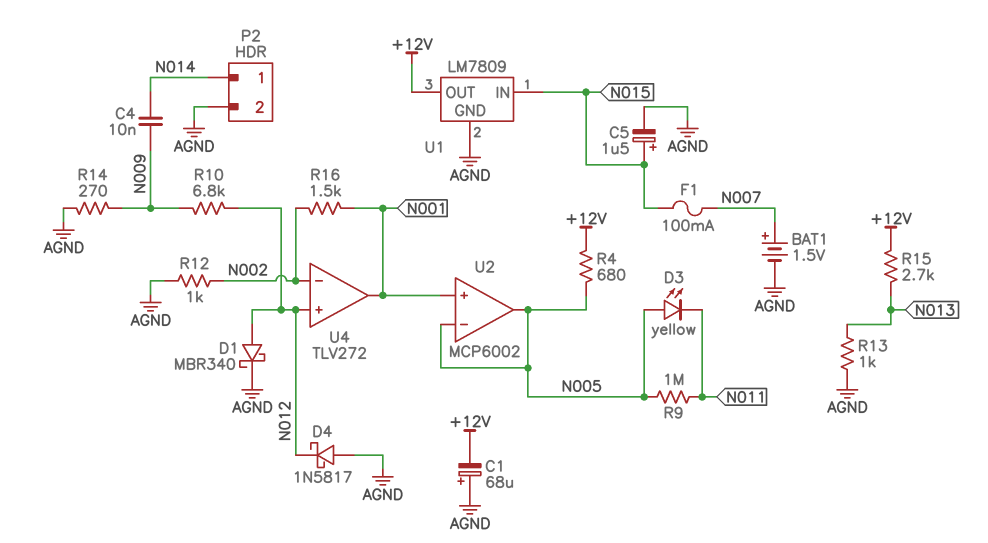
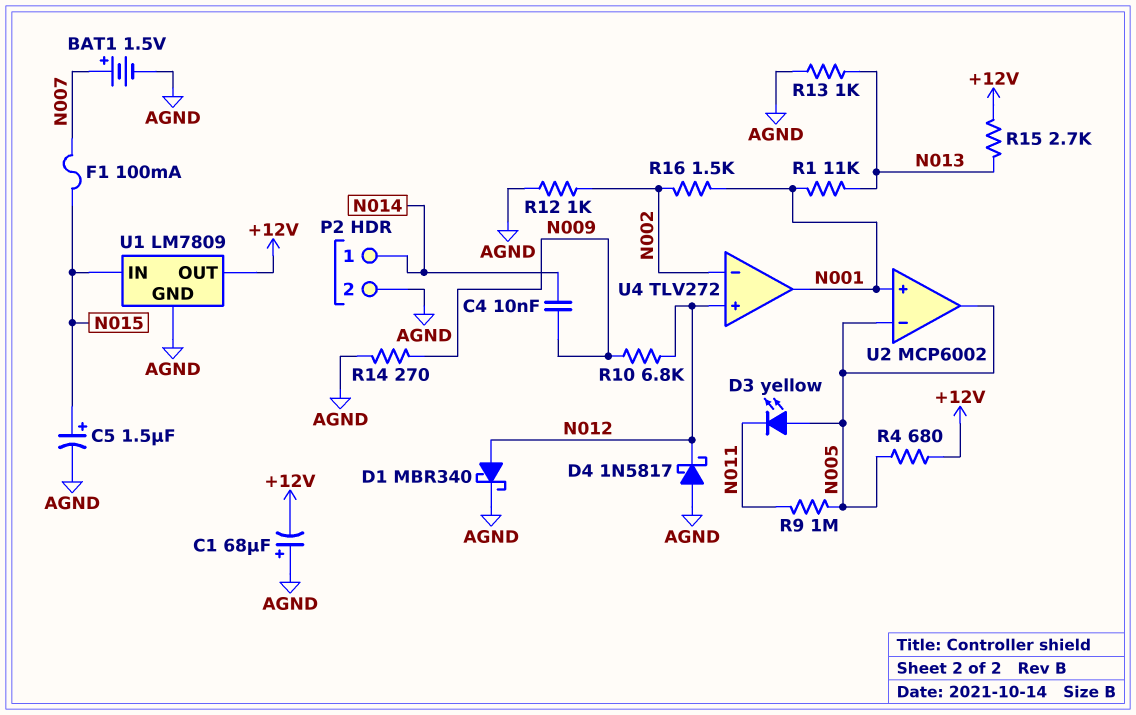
R1: none -> 11k (N001, N013)

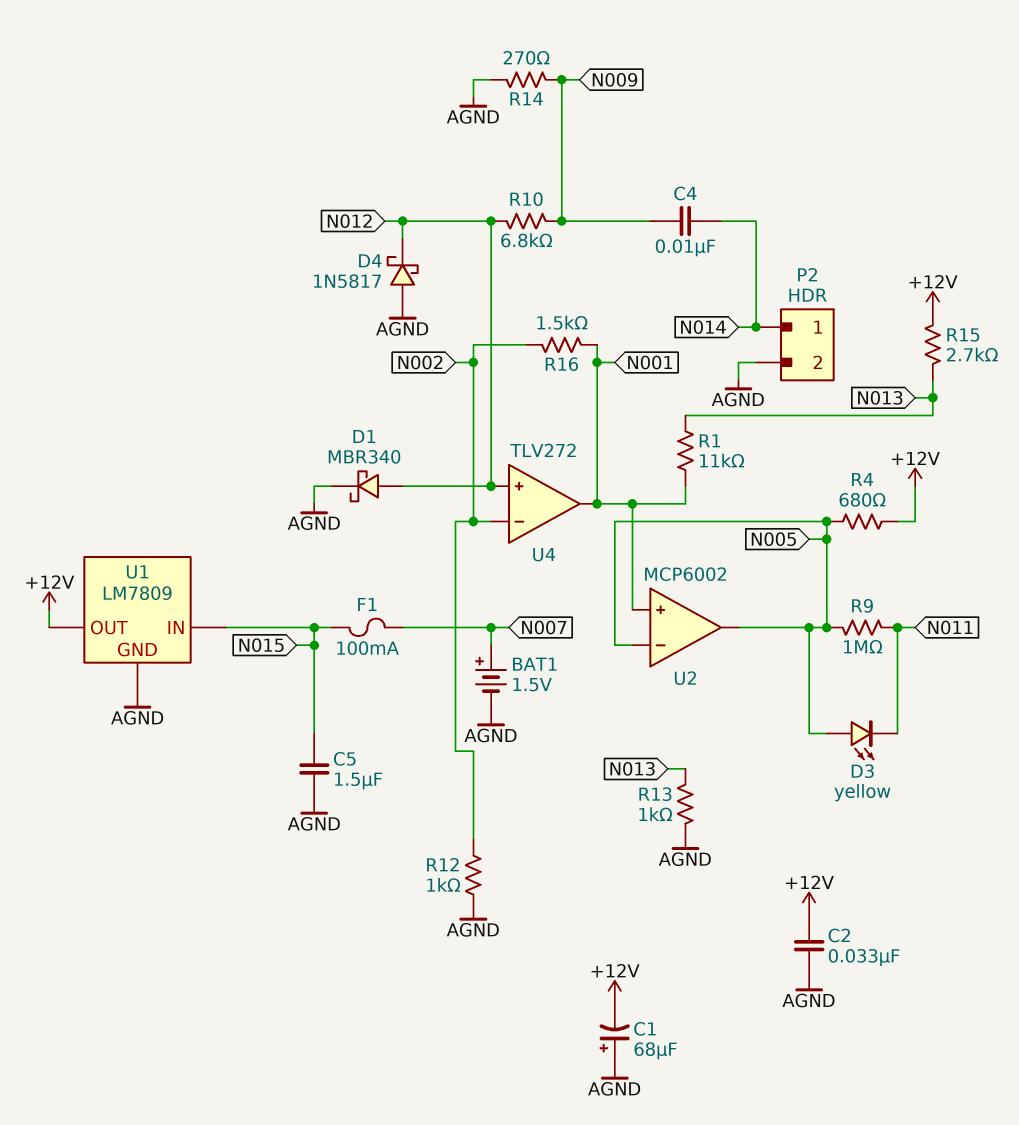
C2: none -> 33nF (+12V, AGND)
C5: 1.5uF (plus N015, minus AGND) -> 1.5uF (AGND, N015)

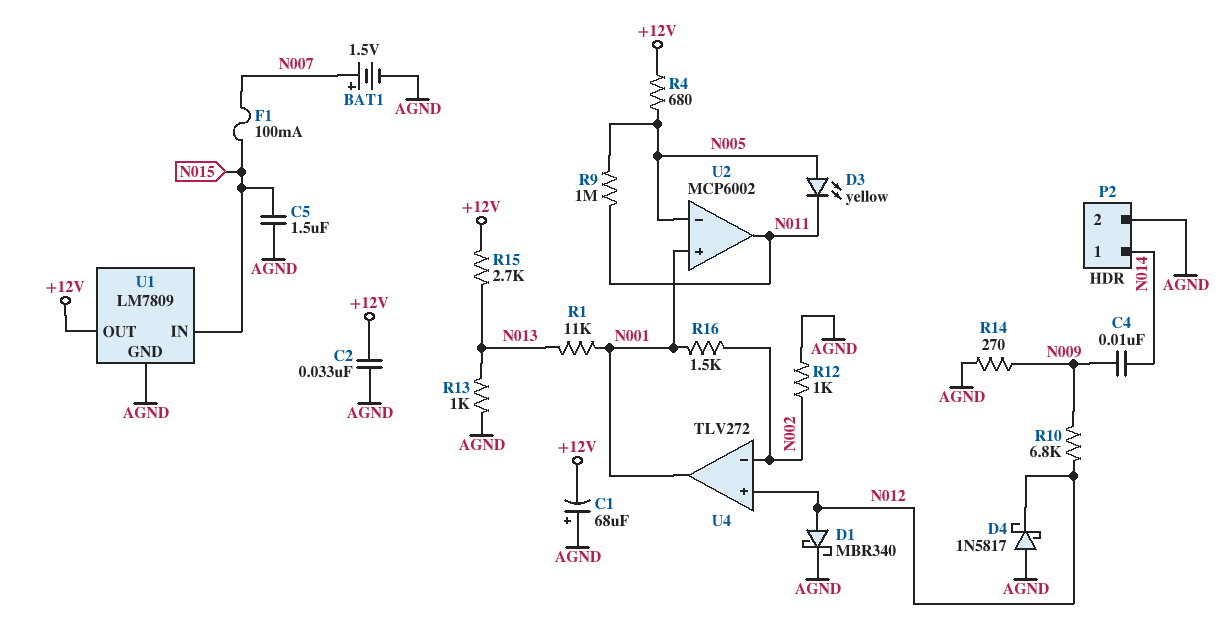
U2 pin out: N005 -> N011

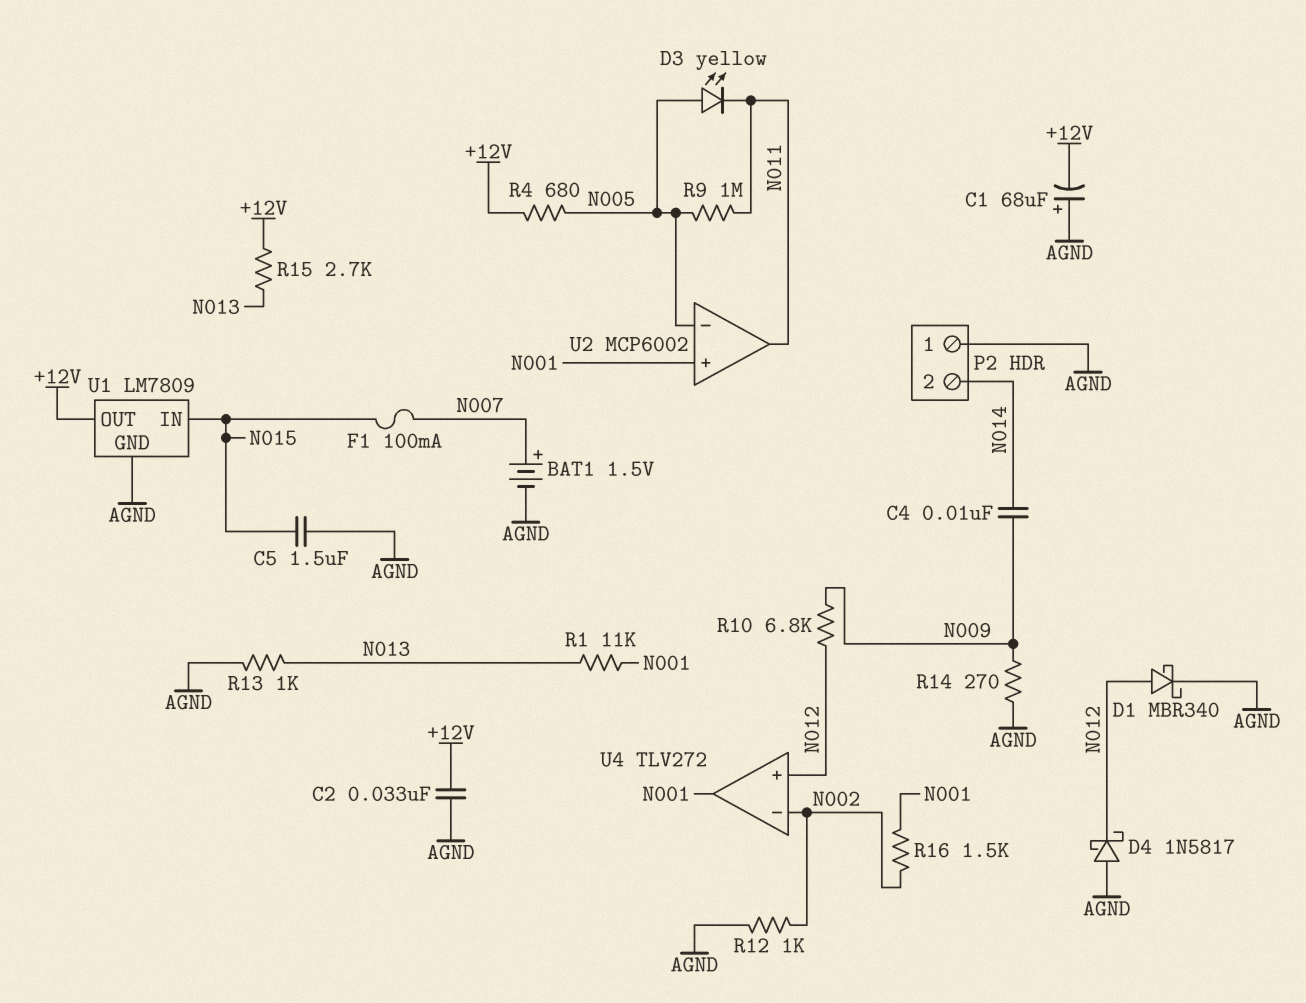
P2 pin 1: N014 -> AGND
P2 pin 2: AGND -> N014

